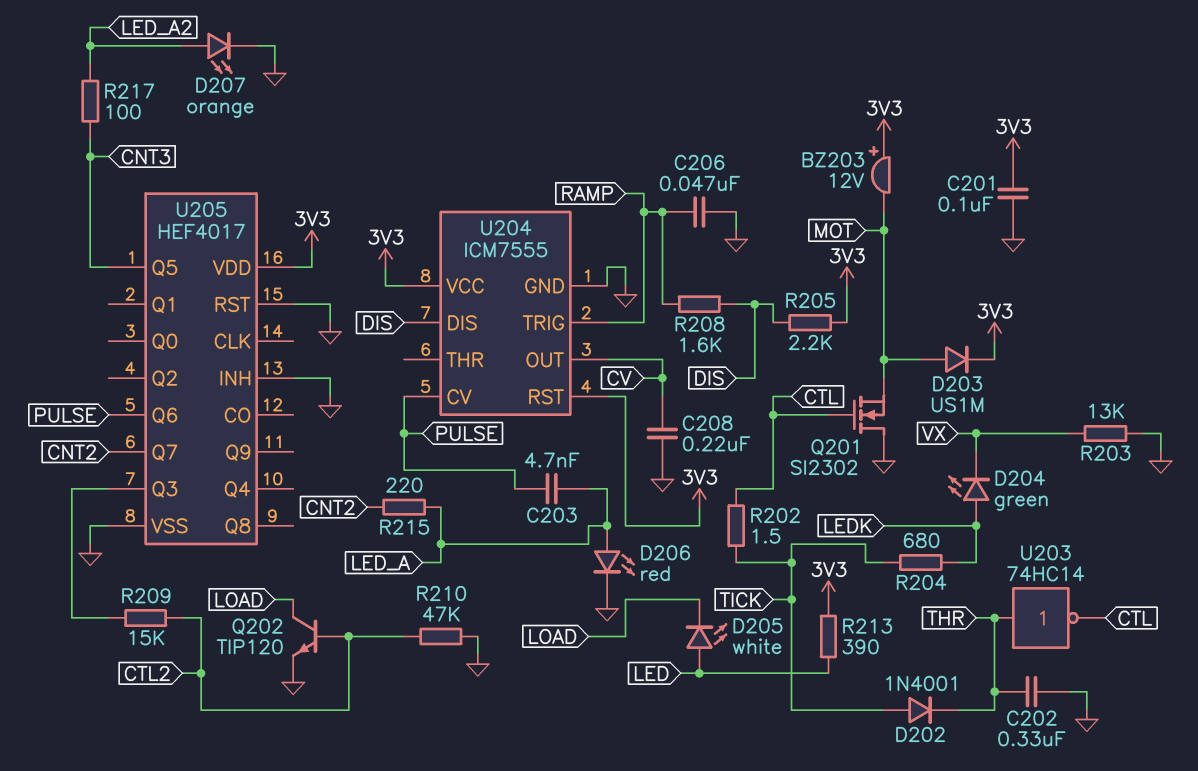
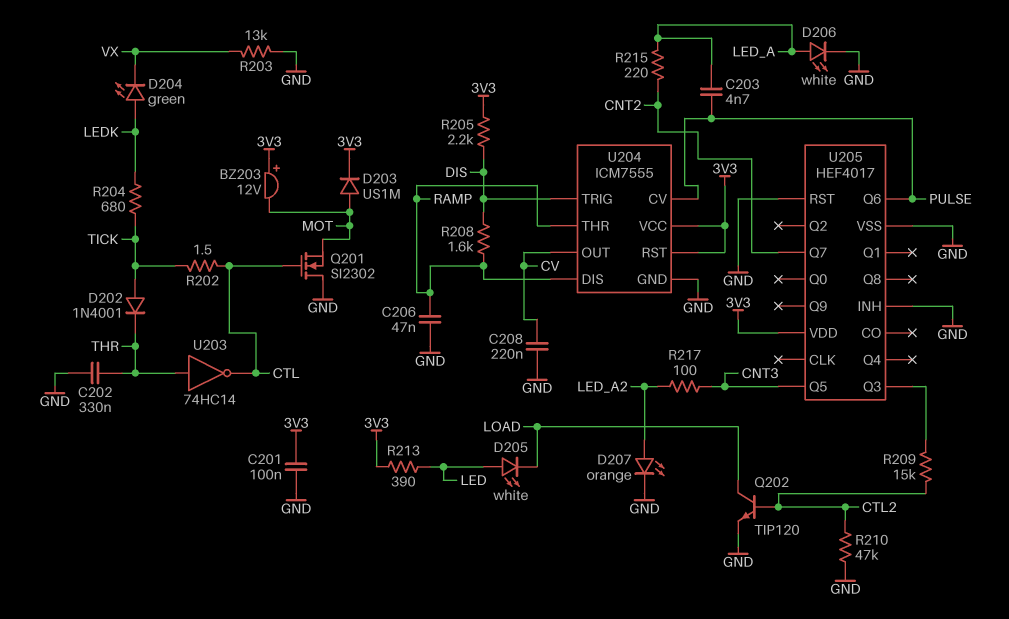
D206: LED red (A LED_A, K GND) -> LED white (A LED_A, K GND)
U204 pin DIS: DIS -> RAMP
U204 pin THR: none -> RAMP
U204 pin TRIG: RAMP -> DIS

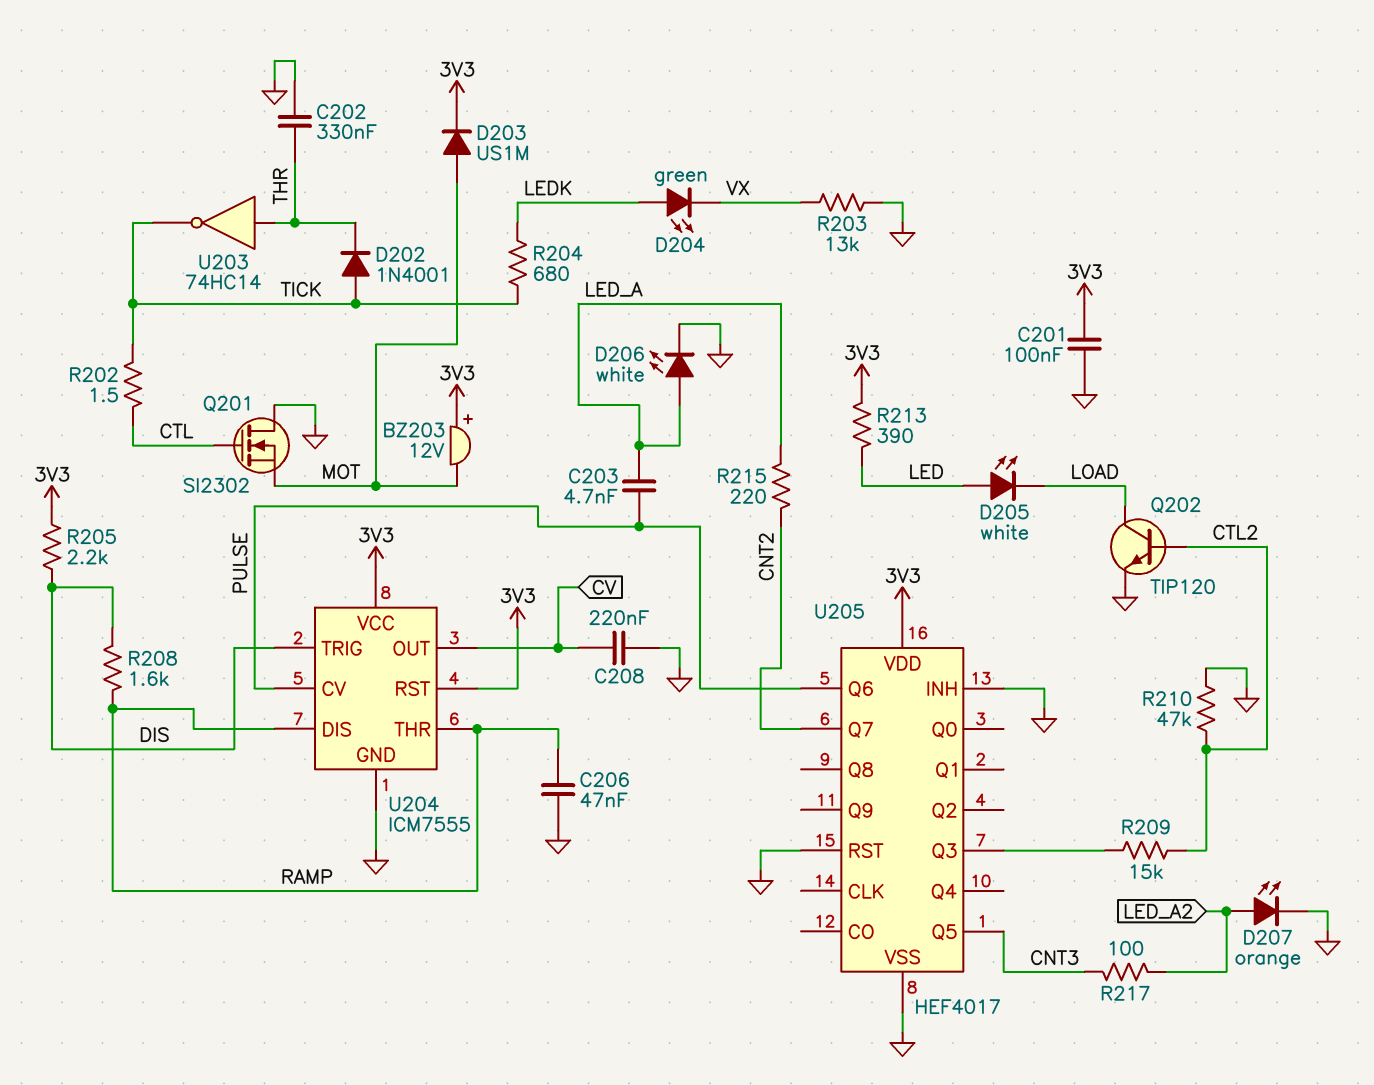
U203: NOT 74HC14 (in THR, out CTL) -> NOT 74HC14 (in THR, out TICK)

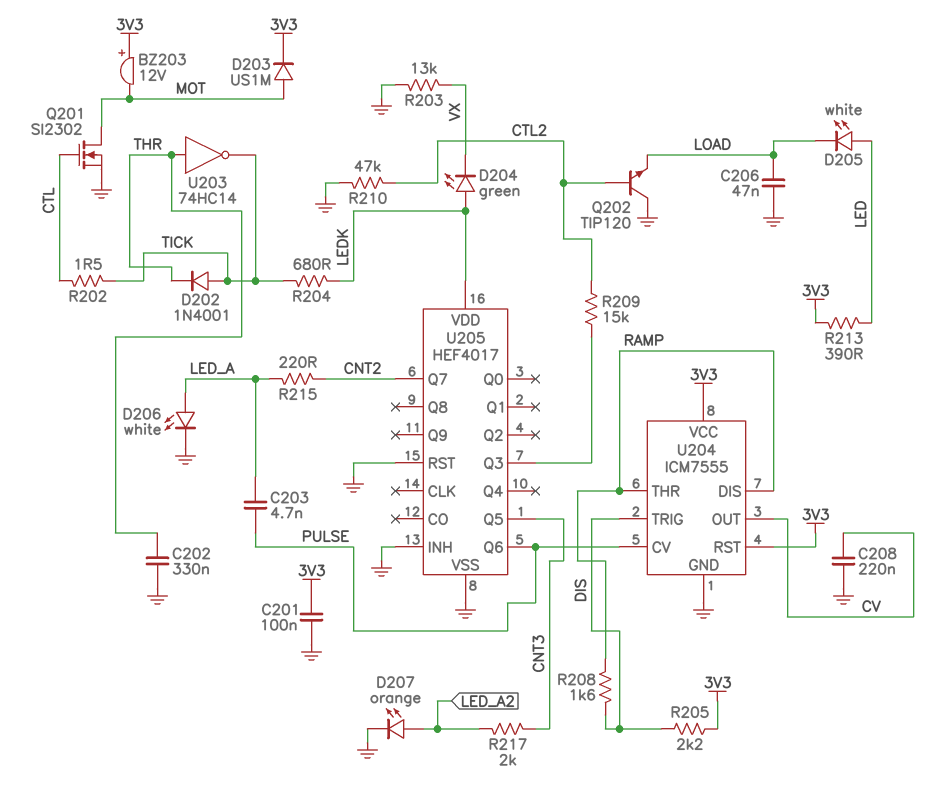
C206: 47nF (GND, RAMP) -> 47nF (GND, LOAD)
Q201: NMOS SI2302 (G CTL, D GND, S MOT) -> NMOS SI2302 (G CTL, D MOT, S GND)
Q202: NPN TIP120 (B CTL2, C LOAD, E GND) -> NPN TIP120 (B CTL2, C GND, E LOAD)
R217: 100 (CNT3, LED_A2) -> 2k (CNT3, LED_A2)
U205 pin VDD: 3V3 -> LEDK

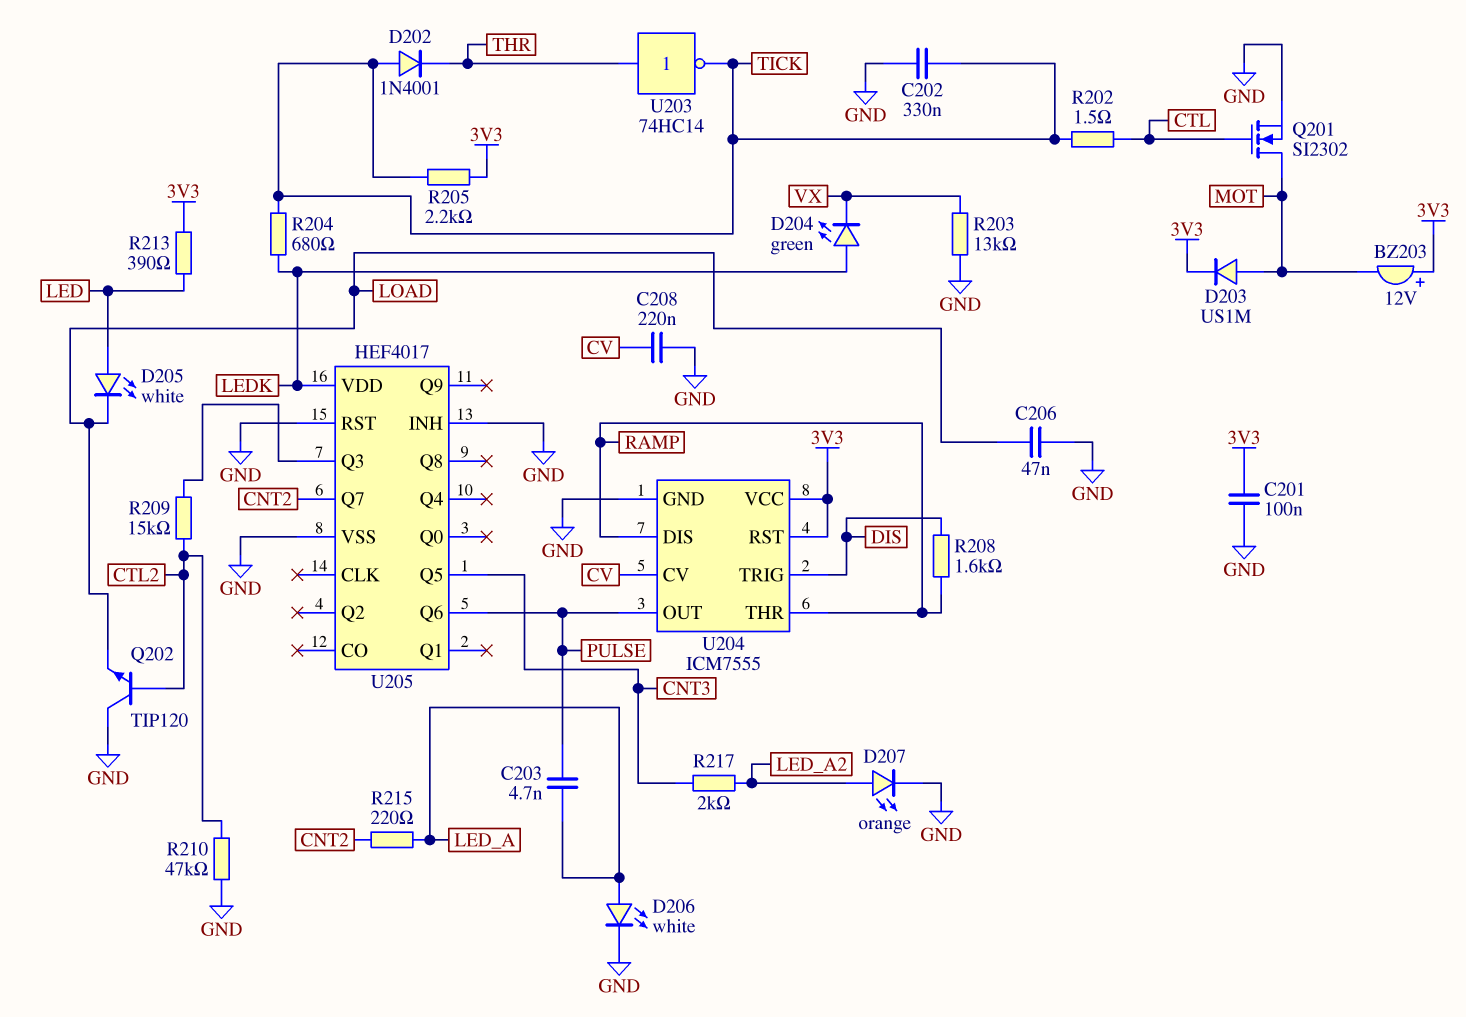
C202: 330nF (GND, THR) -> 330nF (GND, TICK)
R205: 2.2k (3V3, DIS) -> 2.2k (3V3, TICK)
U204 pin CV: PULSE -> CV
U204 pin OUT: CV -> PULSE

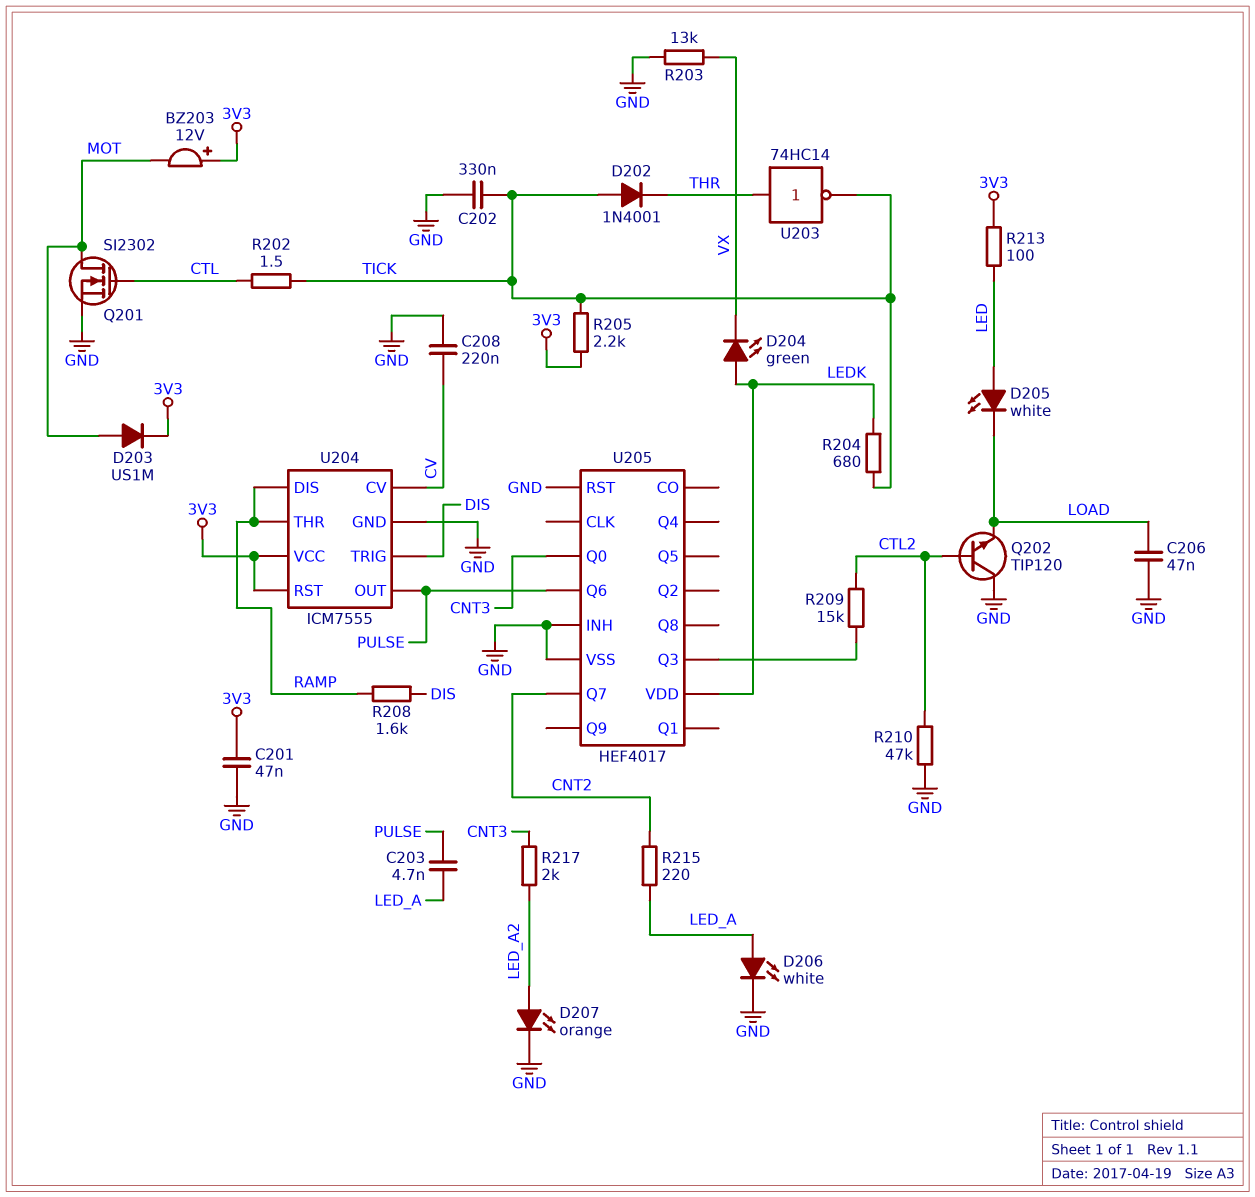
C201: 100nF (3V3, GND) -> 47nF (3V3, GND)
R213: 390 (3V3, LED) -> 100 (3V3, LED)
U205 pin Q0: none -> CNT3
U205 pin Q5: CNT3 -> none

